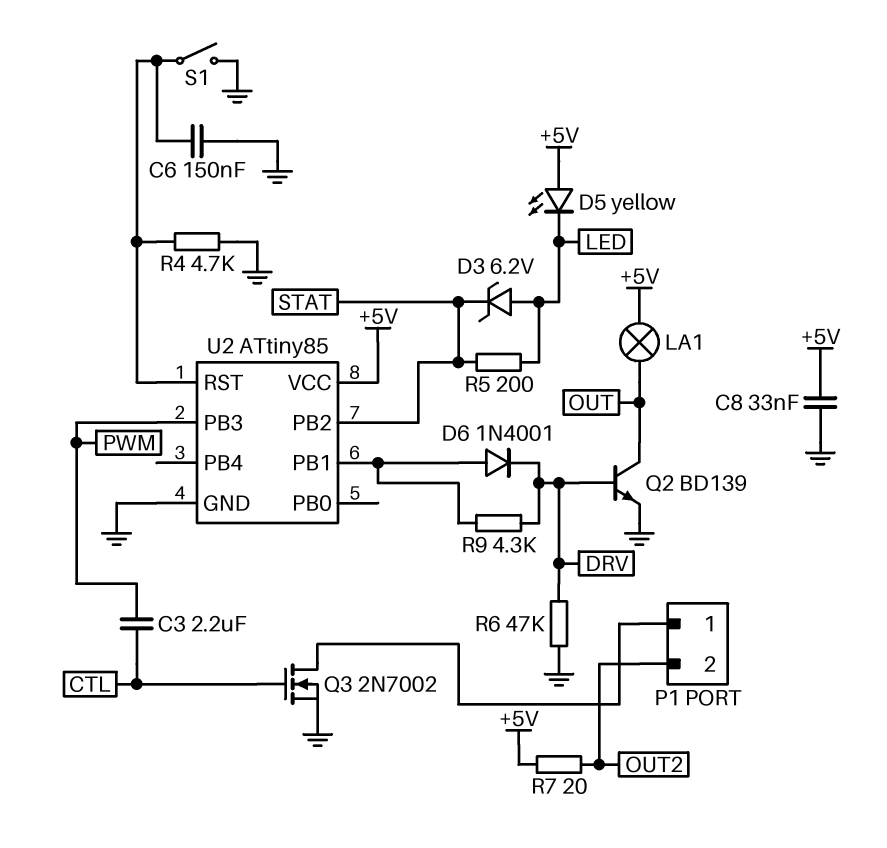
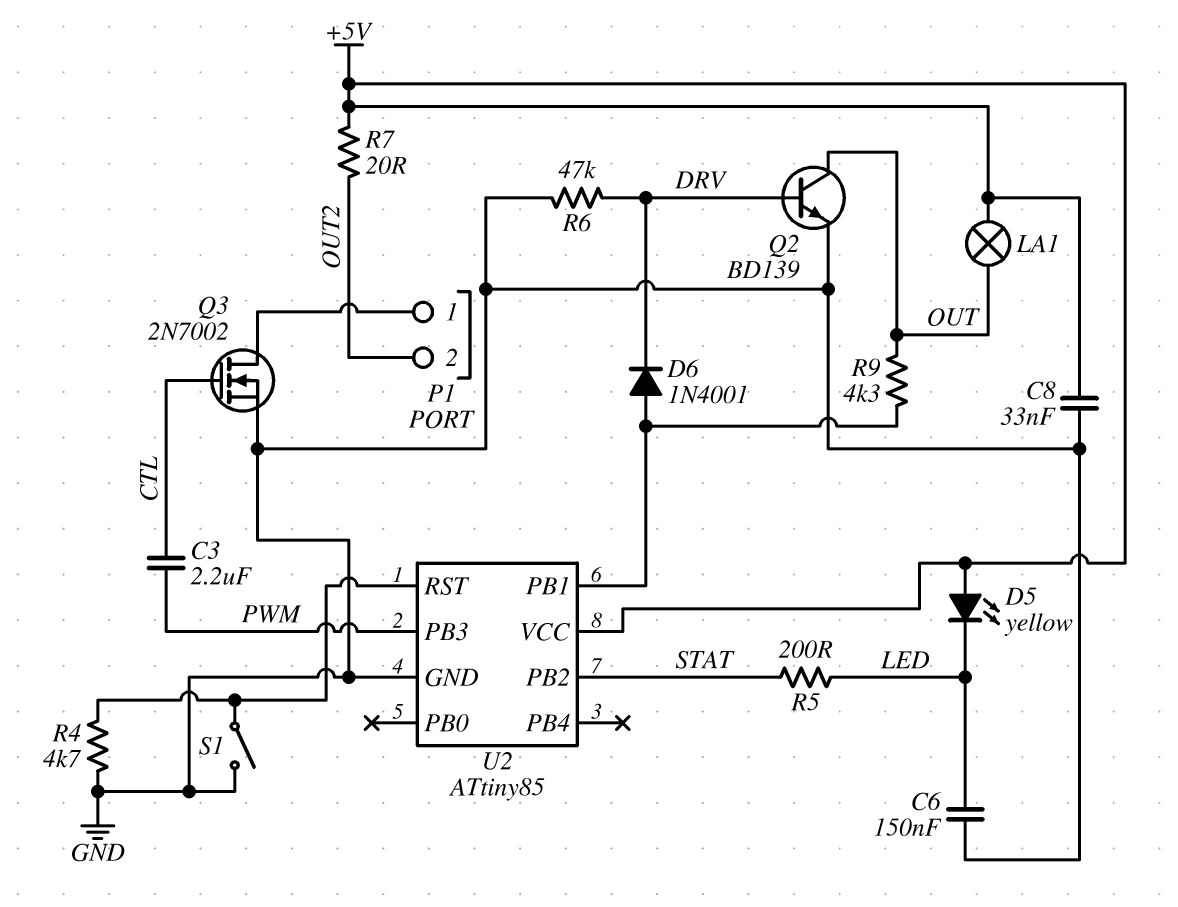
C6: 150nF (GND, U2/RST) -> 150nF (GND, LED)
D3: zener 6.2V (A LED, K STAT) -> none
R9: 4.3k (DRV, U2/PB1) -> 4.3k (OUT, U2/PB1)

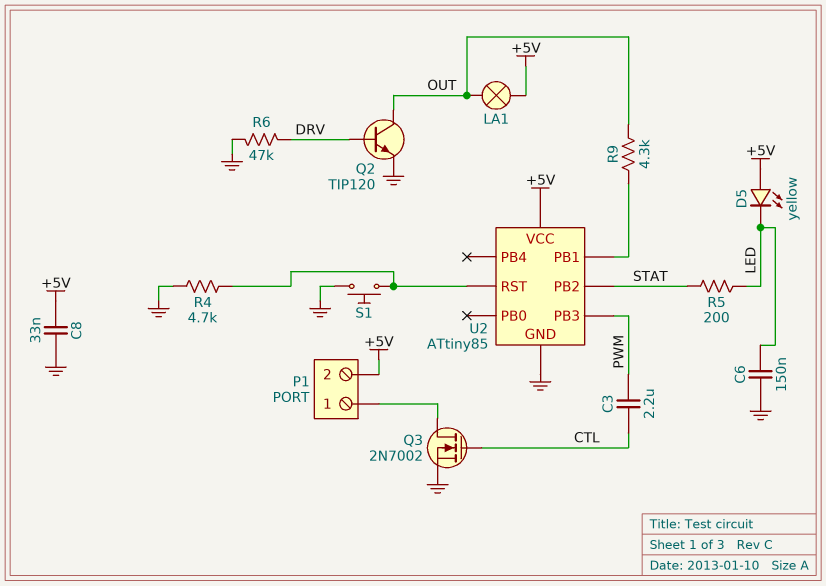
D6: diode 1N4001 (A U2/PB1, K DRV) -> none
P1 pin 2: OUT2 -> +5V
Q2: NPN BD139 (B DRV, C OUT, E GND) -> NPN TIP120 (B DRV, C OUT, E GND)
R7: 20 (+5V, OUT2) -> none
S1: switch (GND, U2/RST) -> button (GND, U2/RST)

